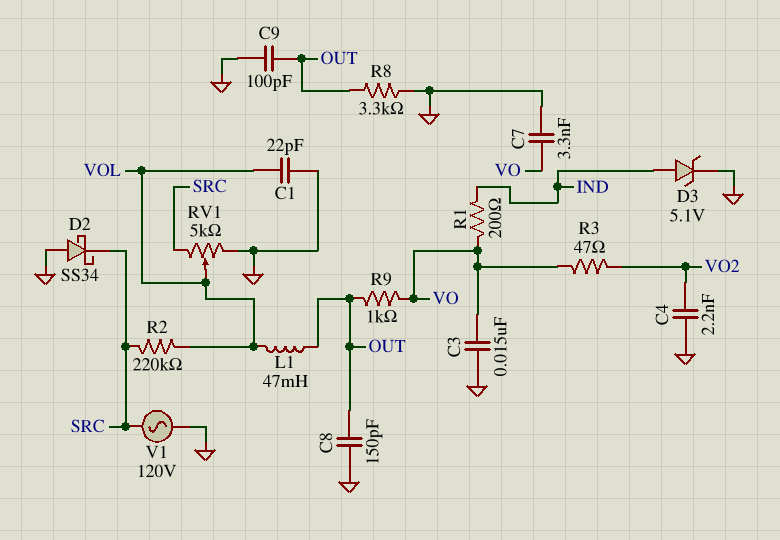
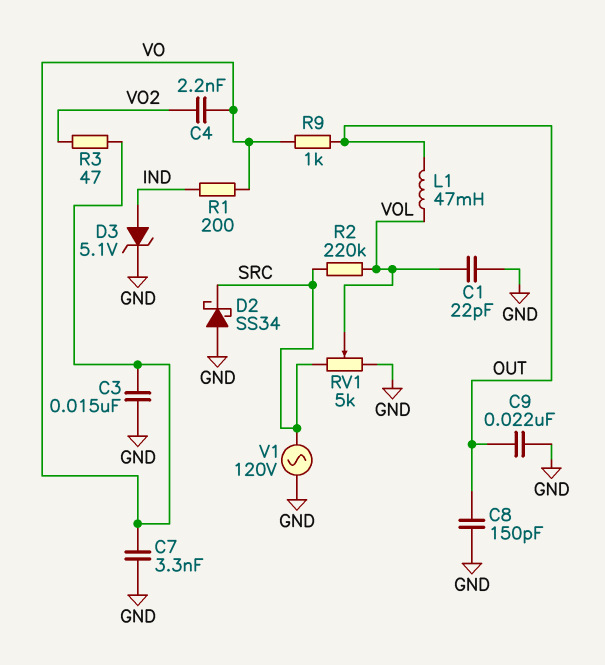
C4: 2.2nF (GND, VO2) -> 2.2nF (VO, VO2)
C9: 100pF (GND, OUT) -> 22nF (GND, OUT)
R8: 3.3k (GND, OUT) -> none

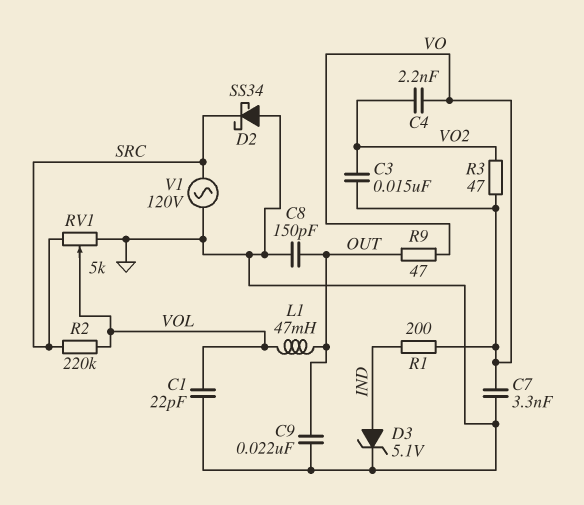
C3: 15nF (GND, VO) -> 15nF (VO, VO2)
R9: 1k (OUT, VO) -> 47 (OUT, VO)

